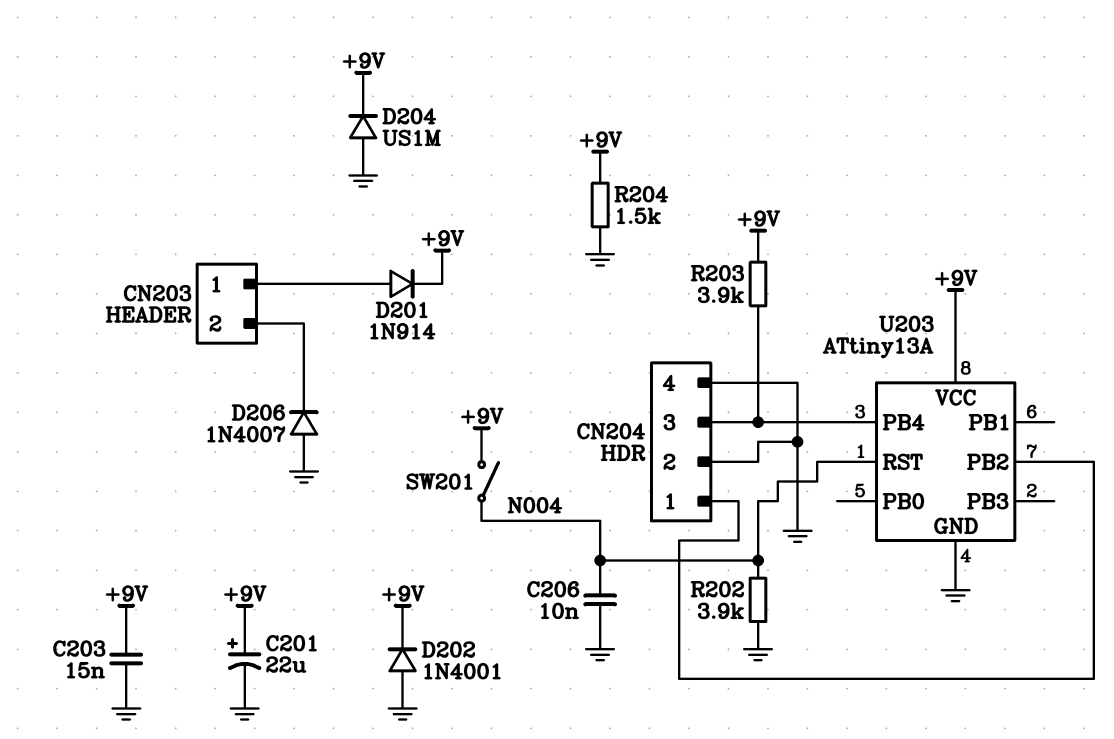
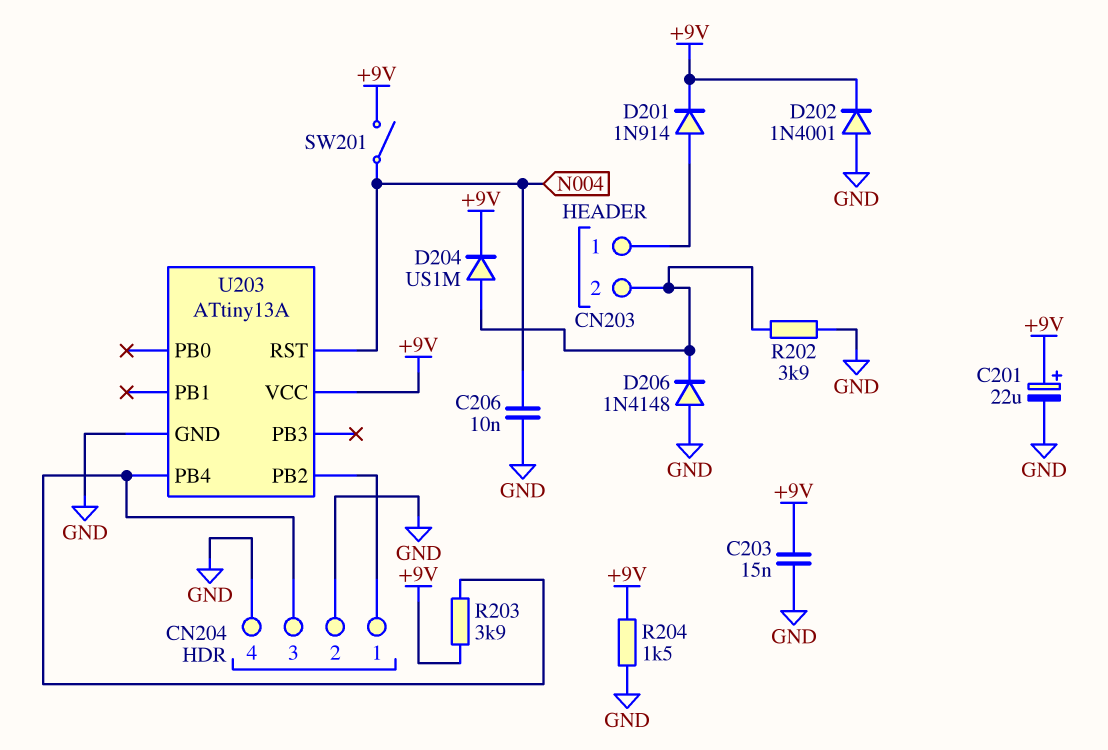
D204: diode US1M (A GND, K +9V) -> diode US1M (A CN203/2, K +9V)
D206: diode 1N4007 (A GND, K CN203/2) -> diode 1N4148 (A GND, K CN203/2)
R202: 3.9k (GND, N004) -> 3.9k (CN203/2, GND)

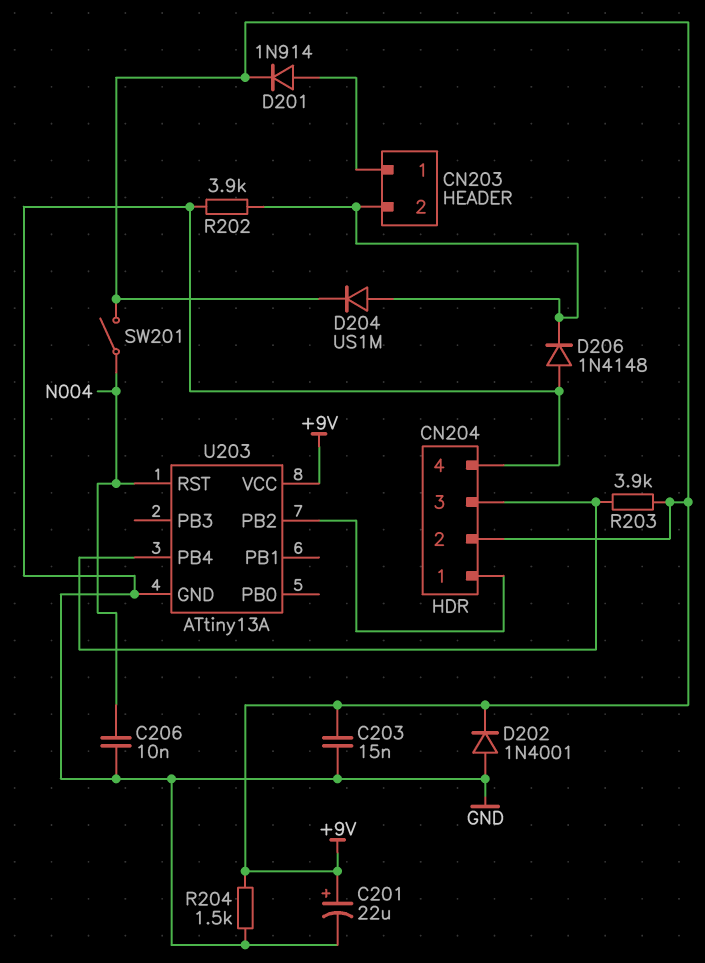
CN204 pin 2: GND -> +9V

